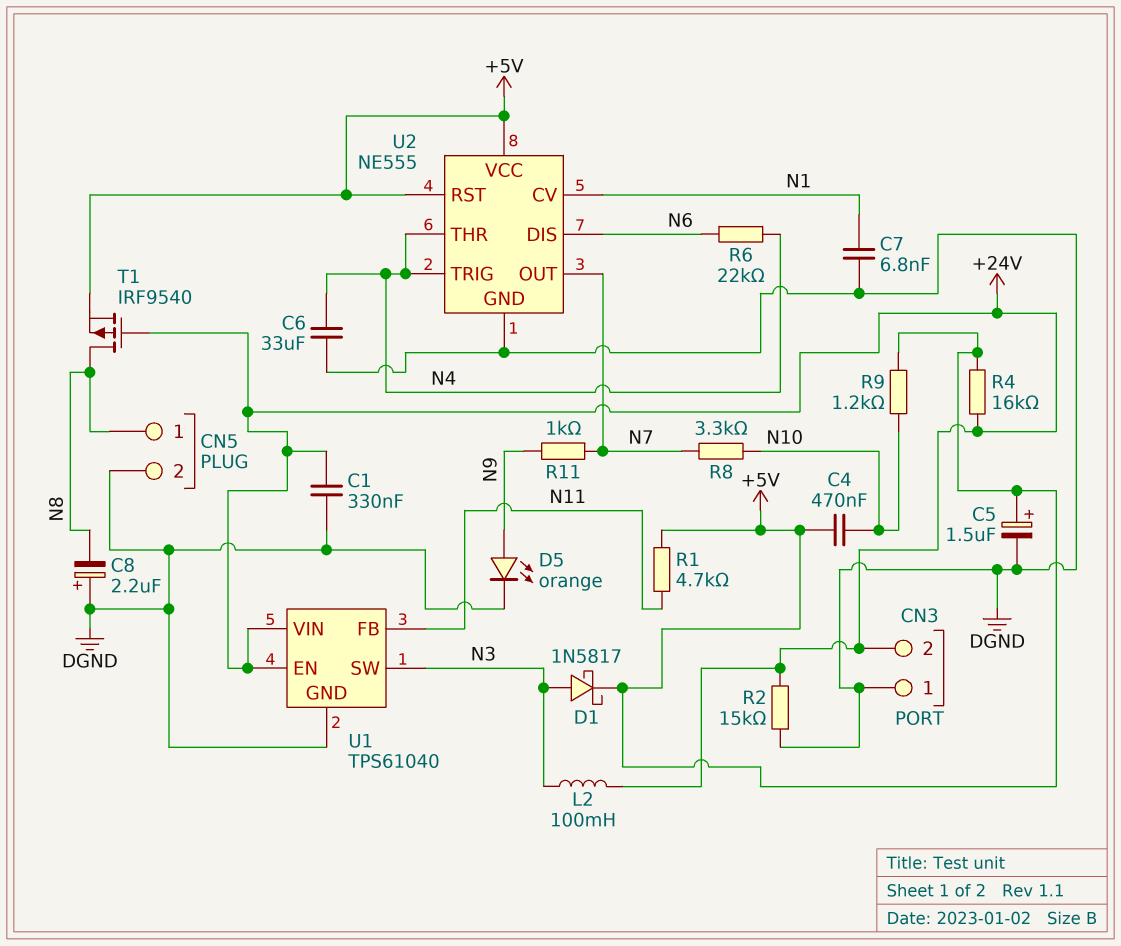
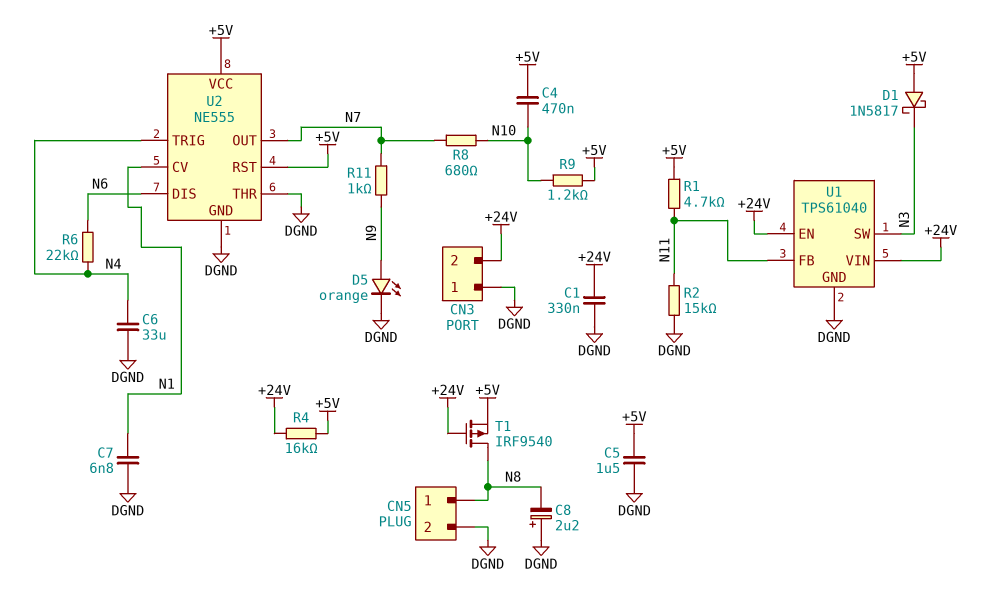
C5: 1.5uF (plus +5V, minus DGND) -> 1.5uF (+5V, DGND)
D1: schottky 1N5817 (A N3, K +5V) -> schottky 1N5817 (A +5V, K N3)
L2: 100mH (+24V, N3) -> none
R2: 15k (+24V, DGND) -> 15k (DGND, N11)
R8: 3.3k (N7, N10) -> 680 (N7, N10)
U2 pin THR: N4 -> DGND

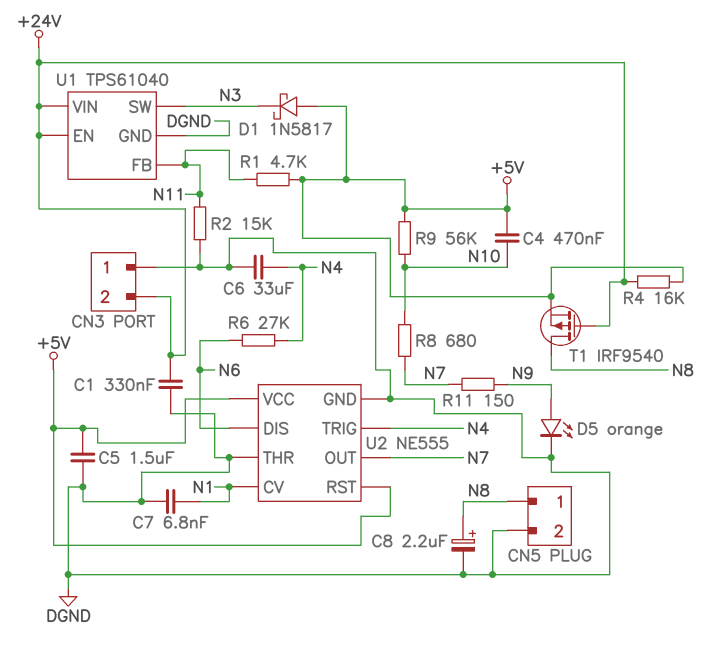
C8: 2.2uF (plus DGND, minus N8) -> 2.2uF (plus N8, minus DGND)
R6: 22k (N4, N6) -> 27k (N4, N6)
R9: 1.2k (+5V, N10) -> 56k (+5V, N10)
R11: 1k (N7, N9) -> 150 (N7, N9)

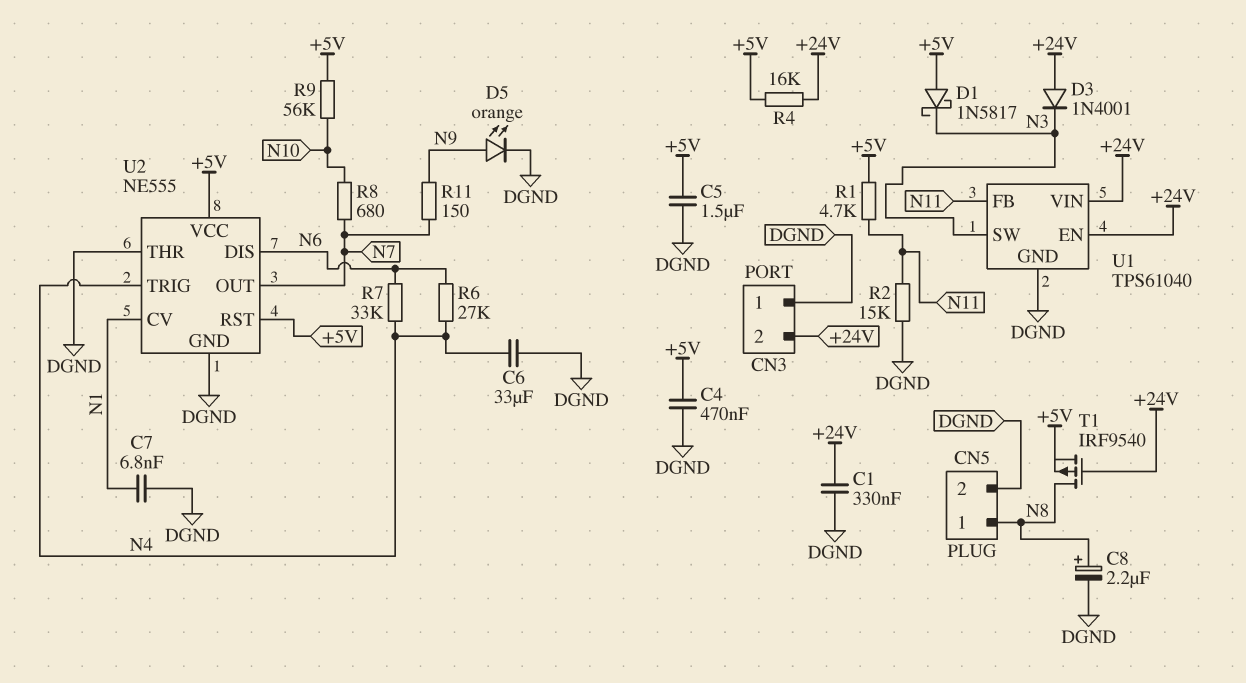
C4: 470nF (+5V, N10) -> 470nF (+5V, DGND)
D3: none -> diode 1N4001 (A +24V, K N3)
R7: none -> 33k (N4, N6)

